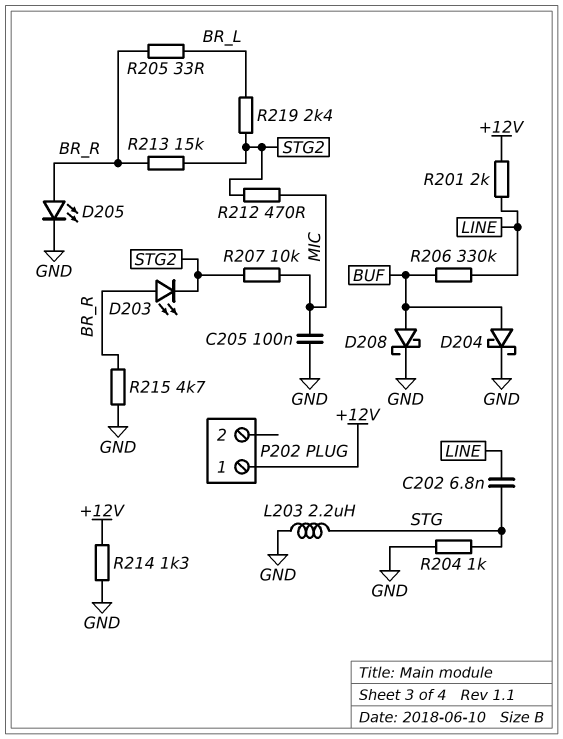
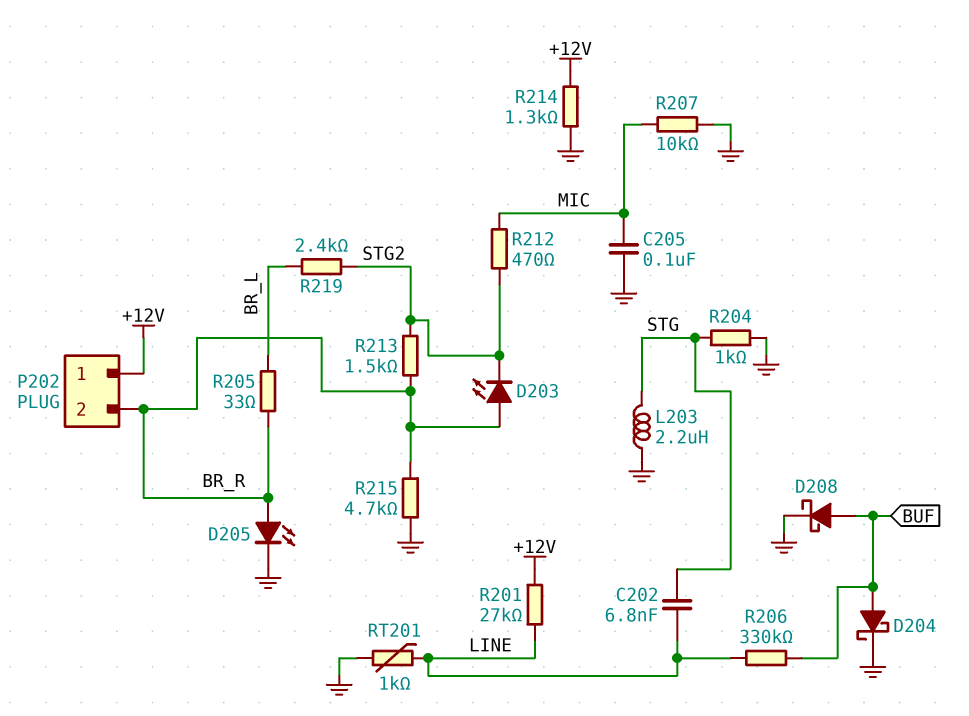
P202 pin 2: none -> BR_R
R201: 2k (+12V, LINE) -> 27k (+12V, LINE)
R207: 10k (MIC, STG2) -> 10k (GND, MIC)
R213: 15k (BR_R, STG2) -> 1.5k (BR_R, STG2)
RT201: none -> 1k (GND, LINE)

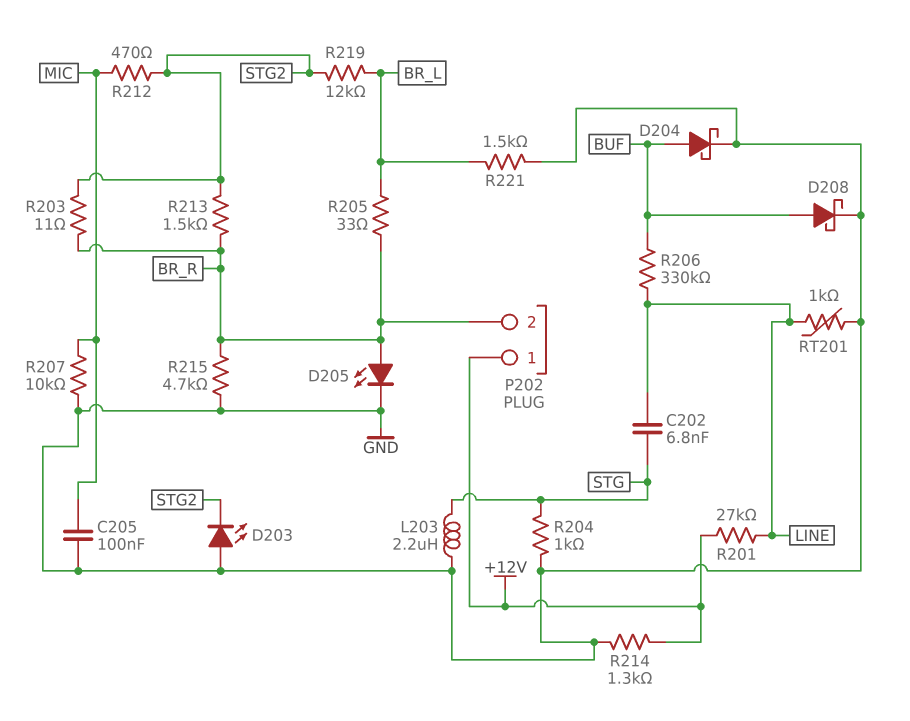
D203: LED (A BR_R, K STG2) -> LED (A GND, K STG2)
R203: none -> 11 (BR_R, STG2)
R219: 2.4k (BR_L, STG2) -> 12k (BR_L, STG2)
R221: none -> 1.5k (BR_L, GND)

